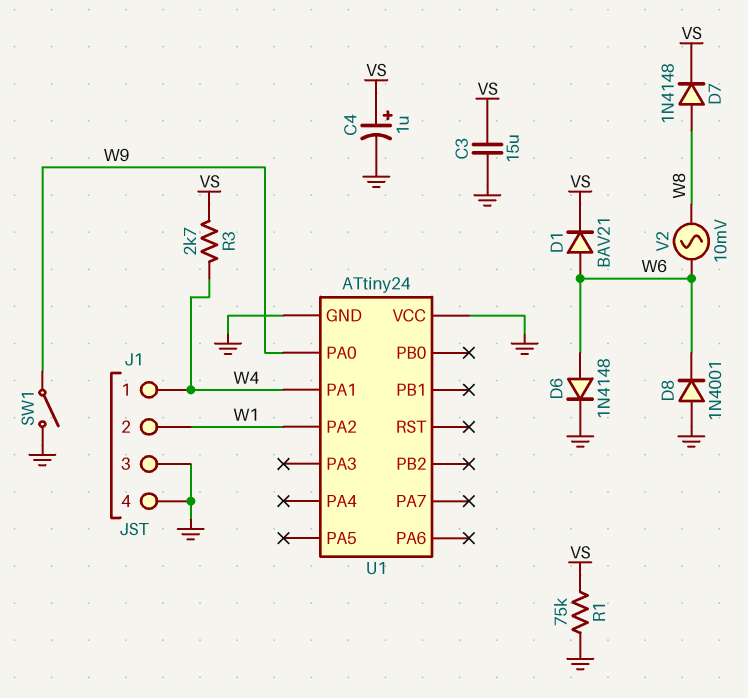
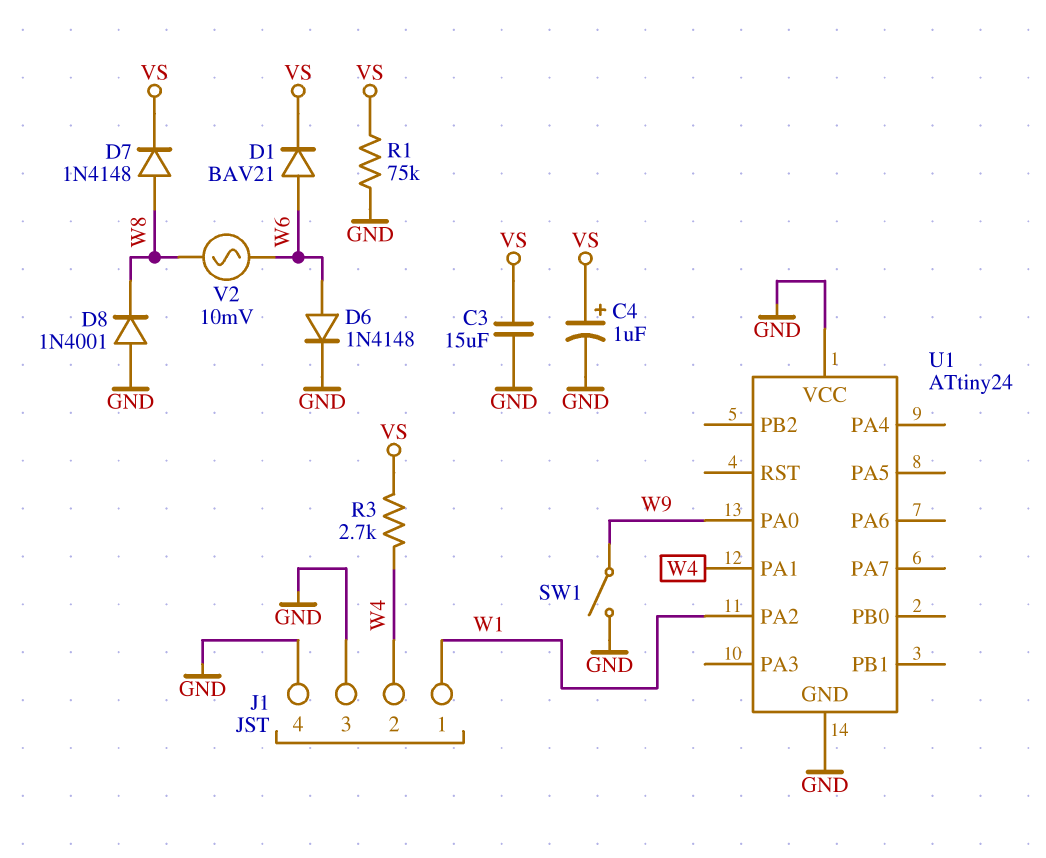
D8: diode 1N4001 (A GND, K W6) -> diode 1N4001 (A GND, K W8)
J1 pin 1: W4 -> W1
J1 pin 2: W1 -> W4

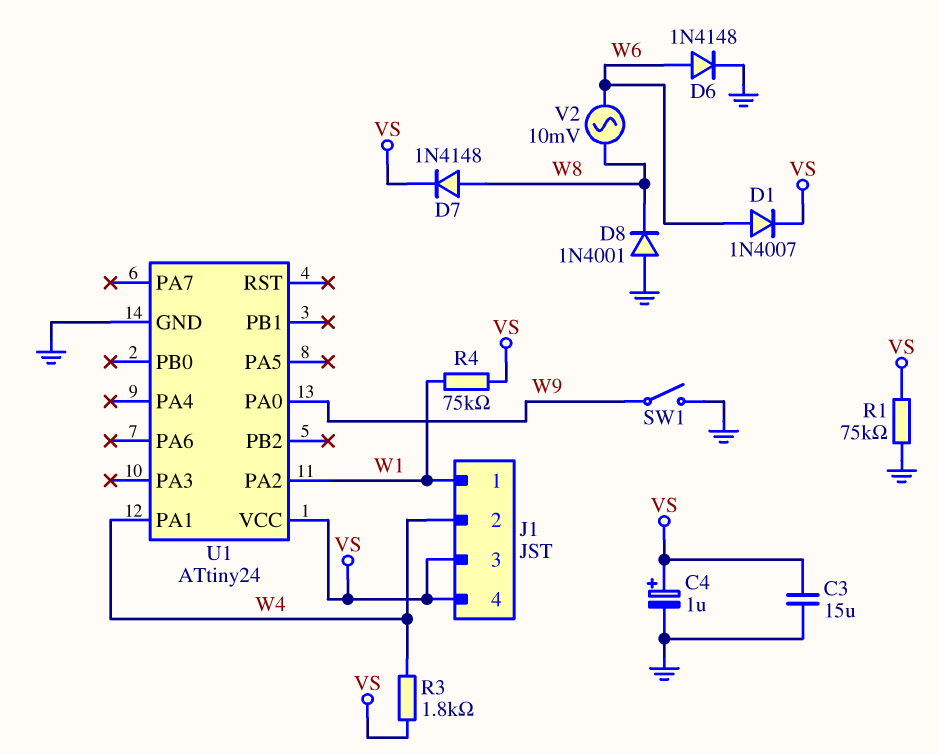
D1: diode BAV21 (A W6, K VS) -> diode 1N4007 (A W6, K VS)
J1 pin 3: GND -> VS
J1 pin 4: GND -> VS
R3: 2.7k (VS, W4) -> 1.8k (VS, W4)
R4: none -> 75k (VS, W1)
U1 pin VCC: GND -> VS

